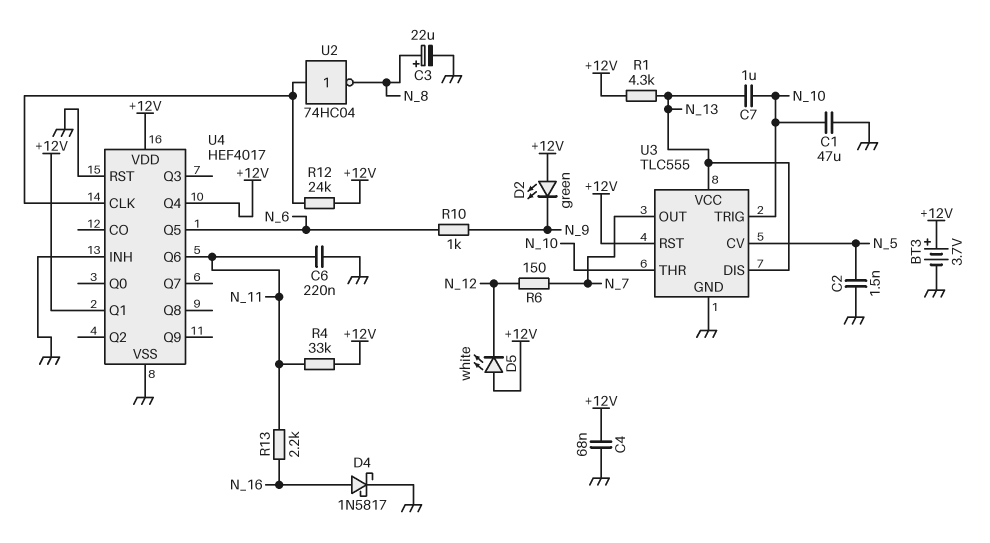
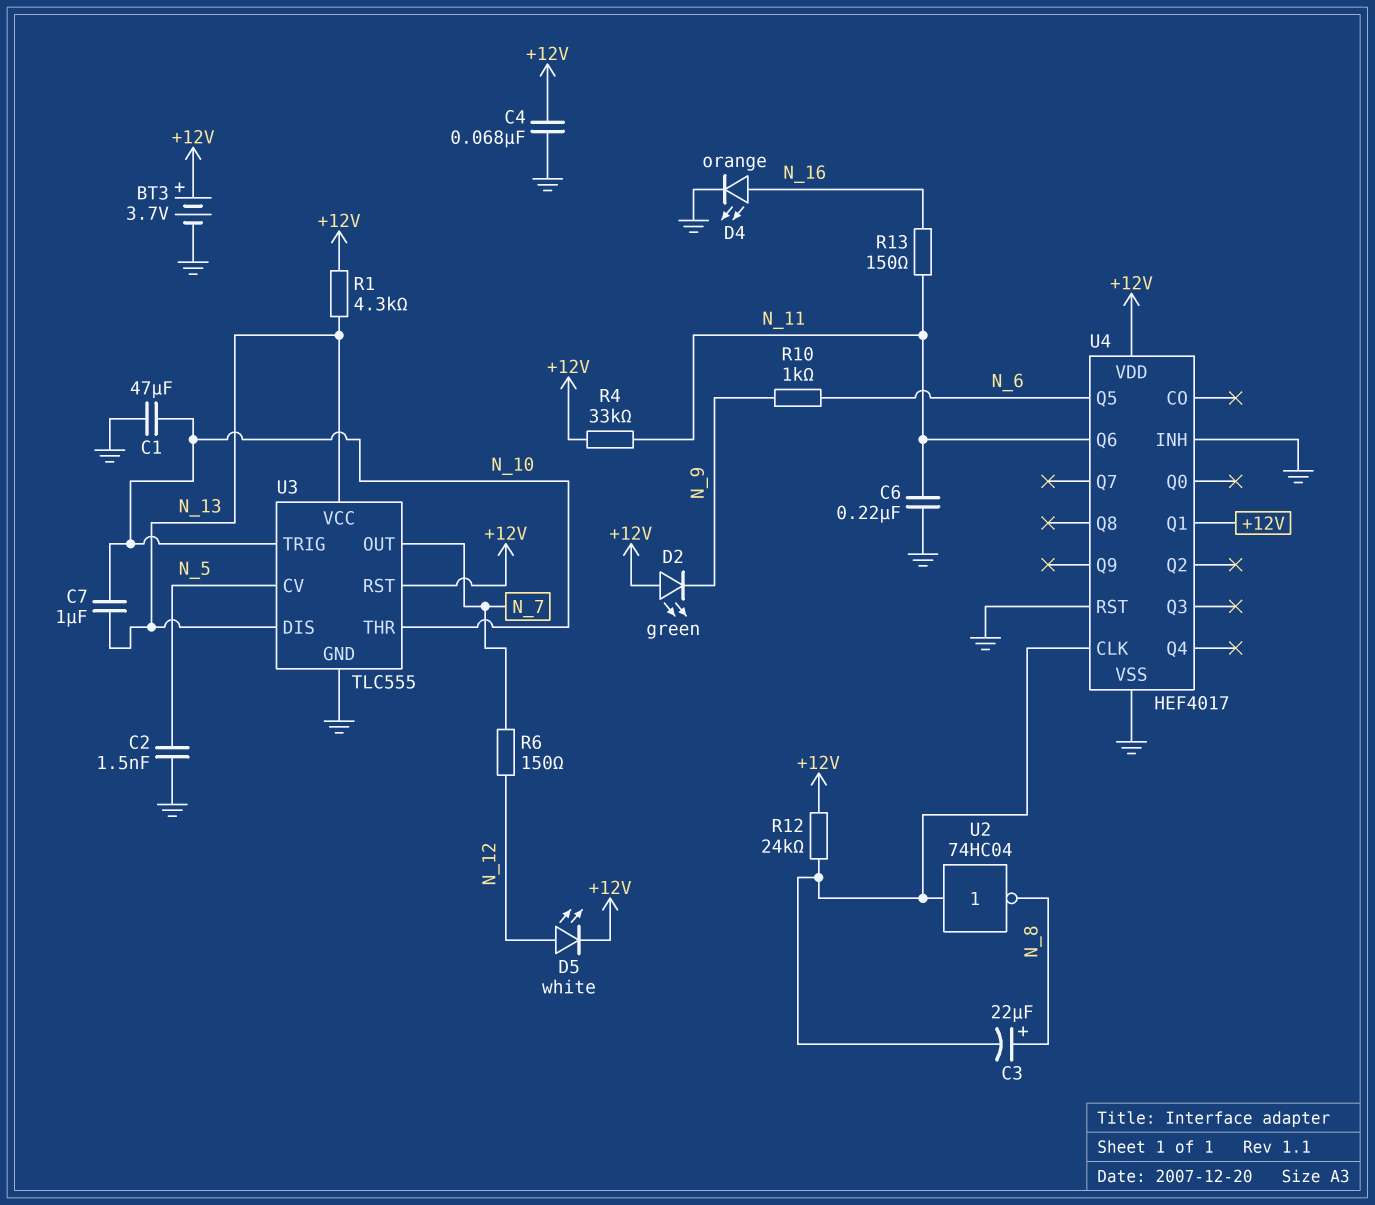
C3: 22uF (plus N_8, minus GND) -> 22uF (plus N_8, minus U4/CLK)
D4: schottky 1N5817 (A N_16, K GND) -> LED orange (A N_16, K GND)
D5: LED white (A +12V, K N_12) -> LED white (A N_12, K +12V)
R13: 2.2k (N_11, N_16) -> 150 (N_11, N_16)
U4 pin Q4: +12V -> none

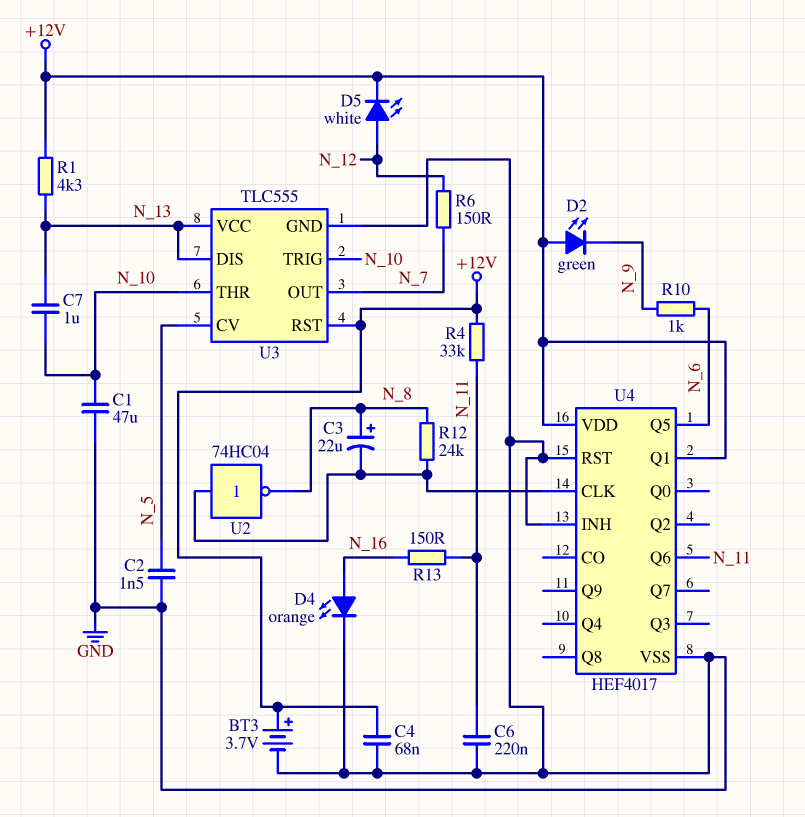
R12: 24k (+12V, U4/CLK) -> 24k (N_8, U4/CLK)

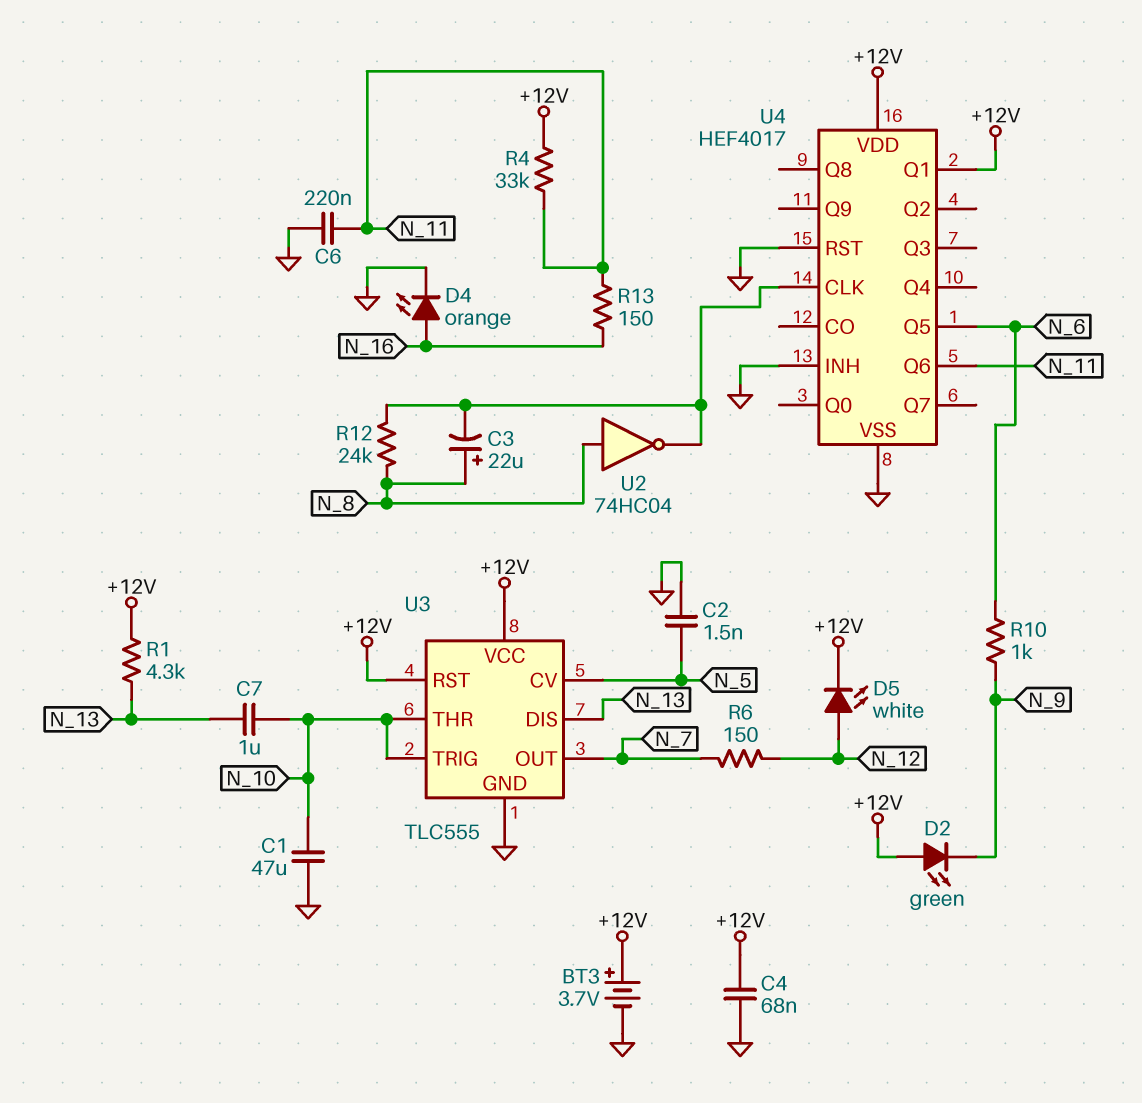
U2: NOT 74HC04 (in U4/CLK, out N_8) -> NOT 74HC04 (in N_8, out U4/CLK)
U3 pin VCC: N_13 -> +12V

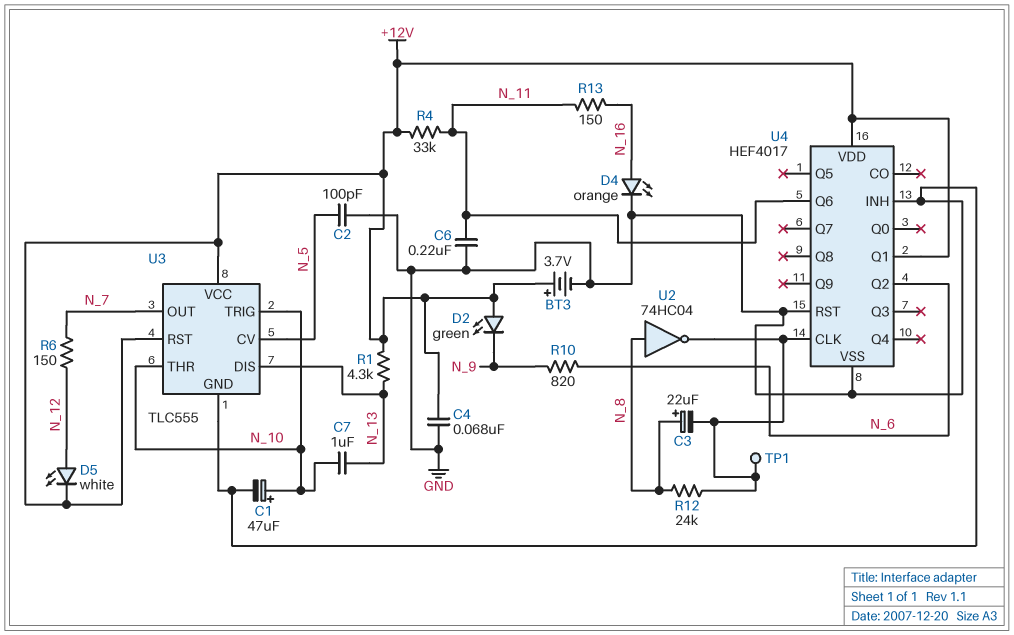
C1: 47uF (GND, N_10) -> 47uF (plus N_10, minus GND)
C2: 1.5nF (GND, N_5) -> 100pF (GND, N_5)
R10: 1k (N_6, N_9) -> 820 (N_6, N_9)
TP1: none -> test point (U4/CLK)
U4 pin Q2: none -> N_6
U4 pin Q5: N_6 -> none

